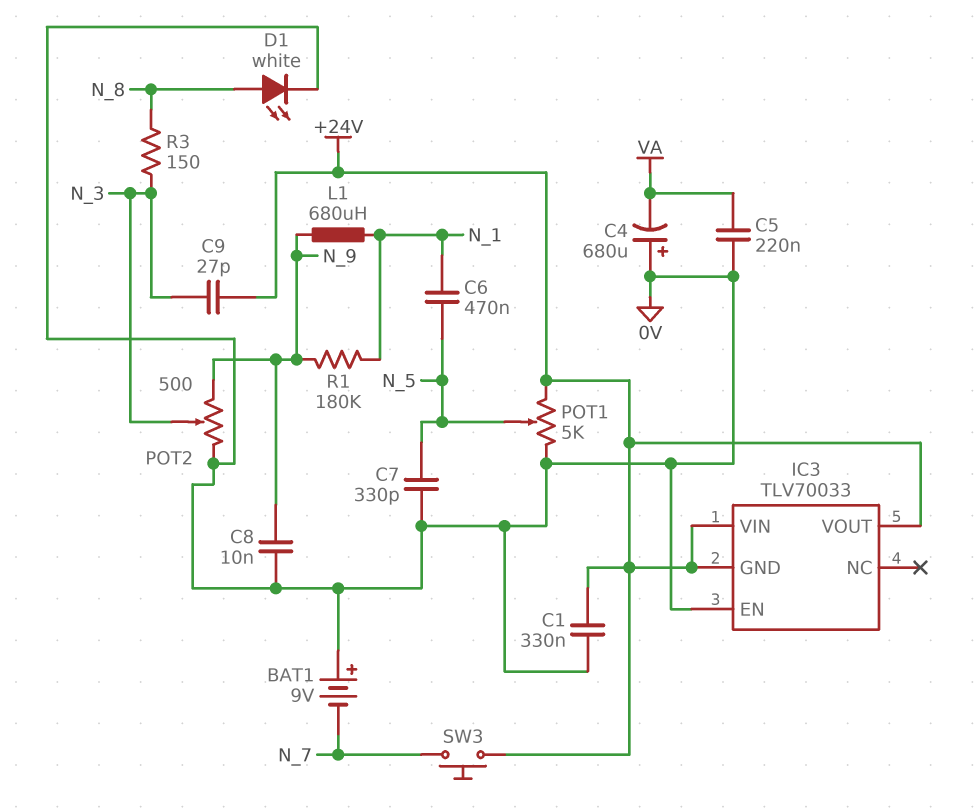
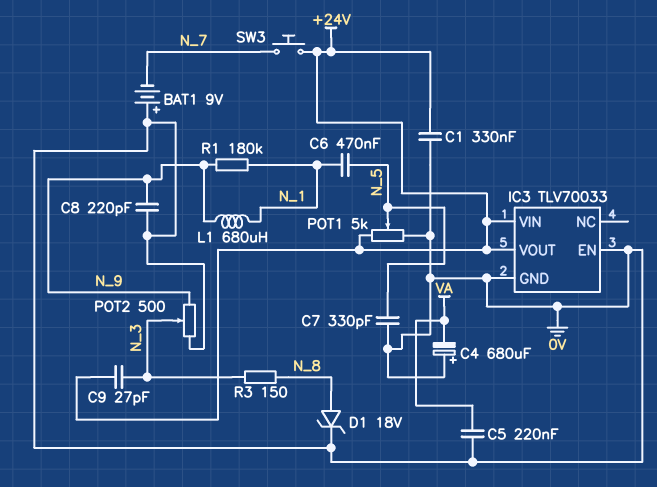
C8: 10nF (0V, N_9) -> 220pF (0V, N_9)
D1: LED white (A N_8, K 0V) -> zener 18V (A N_8, K 0V)
IC3 pin GND: +24V -> 0V

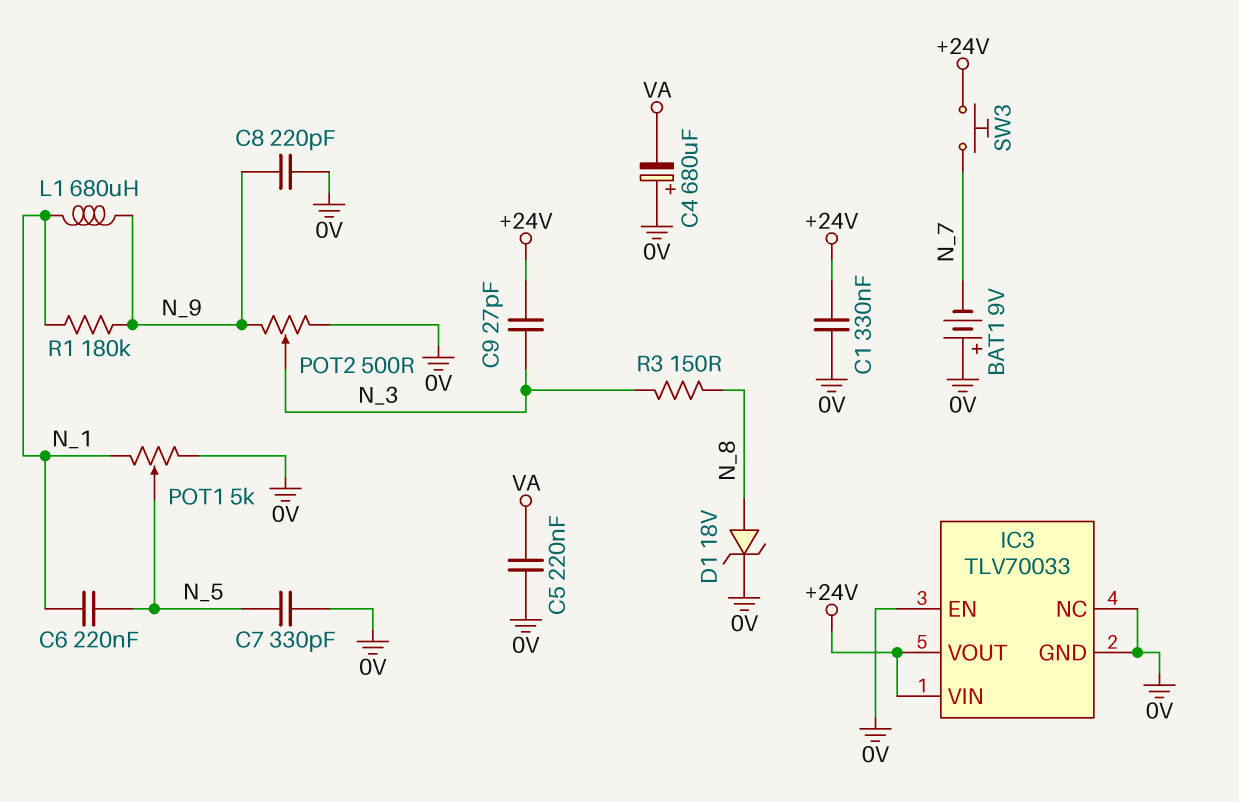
C6: 470nF (N_1, N_5) -> 220nF (N_1, N_5)
IC3 pin NC: none -> 0V
POT1: 5k (+24V, 0V, wiper N_5) -> 5k (0V, N_1, wiper N_5)

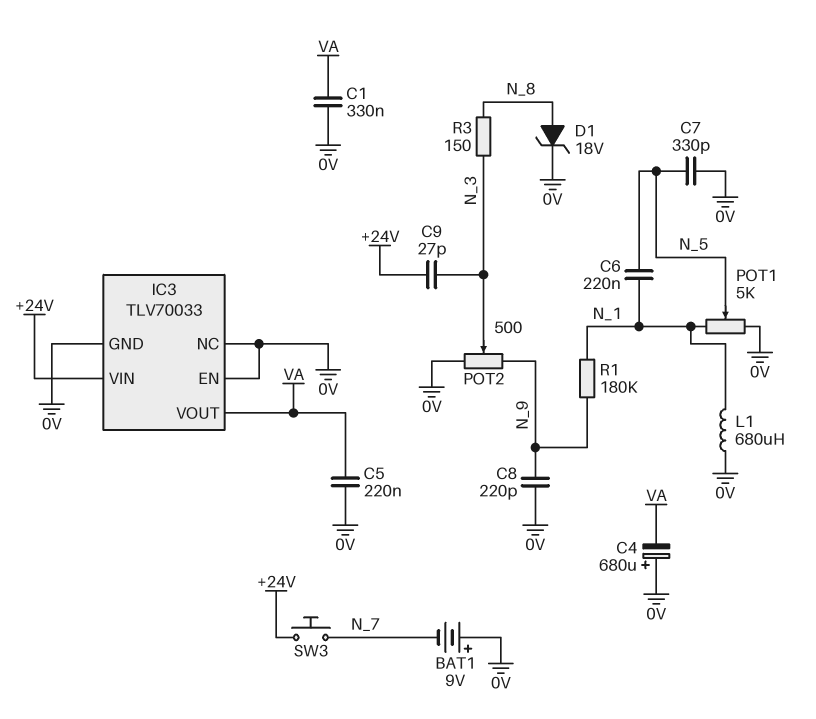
C1: 330nF (+24V, 0V) -> 330nF (0V, VA)
IC3 pin VOUT: +24V -> VA
L1: 680uH (N_1, N_9) -> 680uH (0V, N_1)

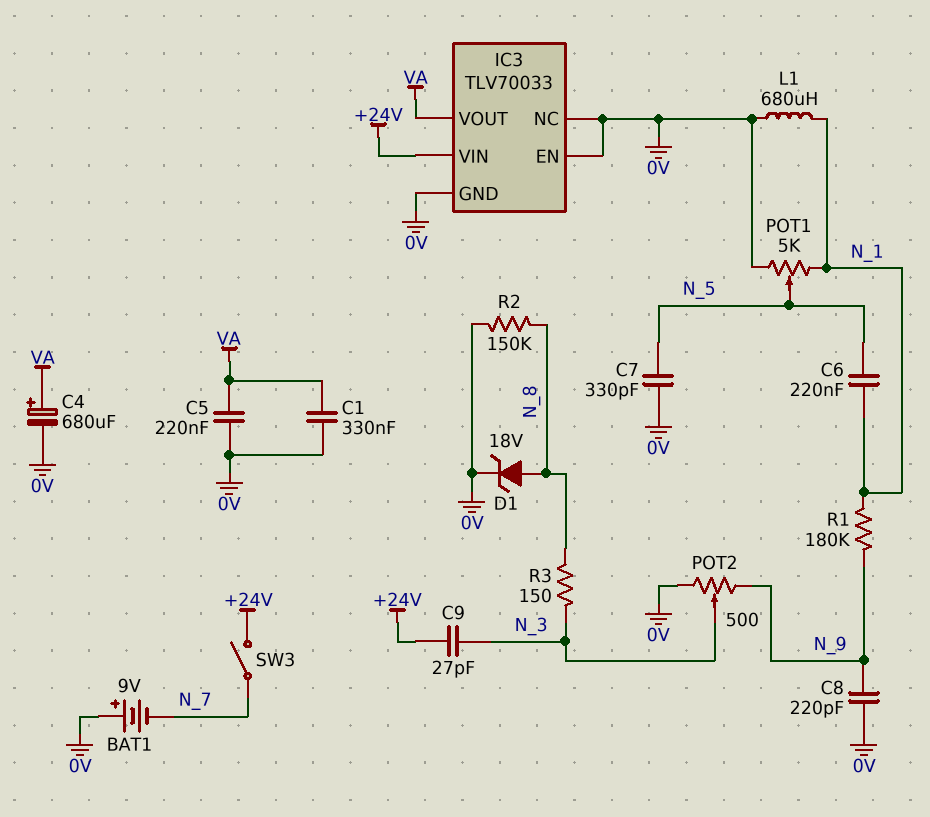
C4: 680uF (plus 0V, minus VA) -> 680uF (plus VA, minus 0V)
R2: none -> 150k (0V, N_8)
SW3: button (+24V, N_7) -> switch (+24V, N_7)

